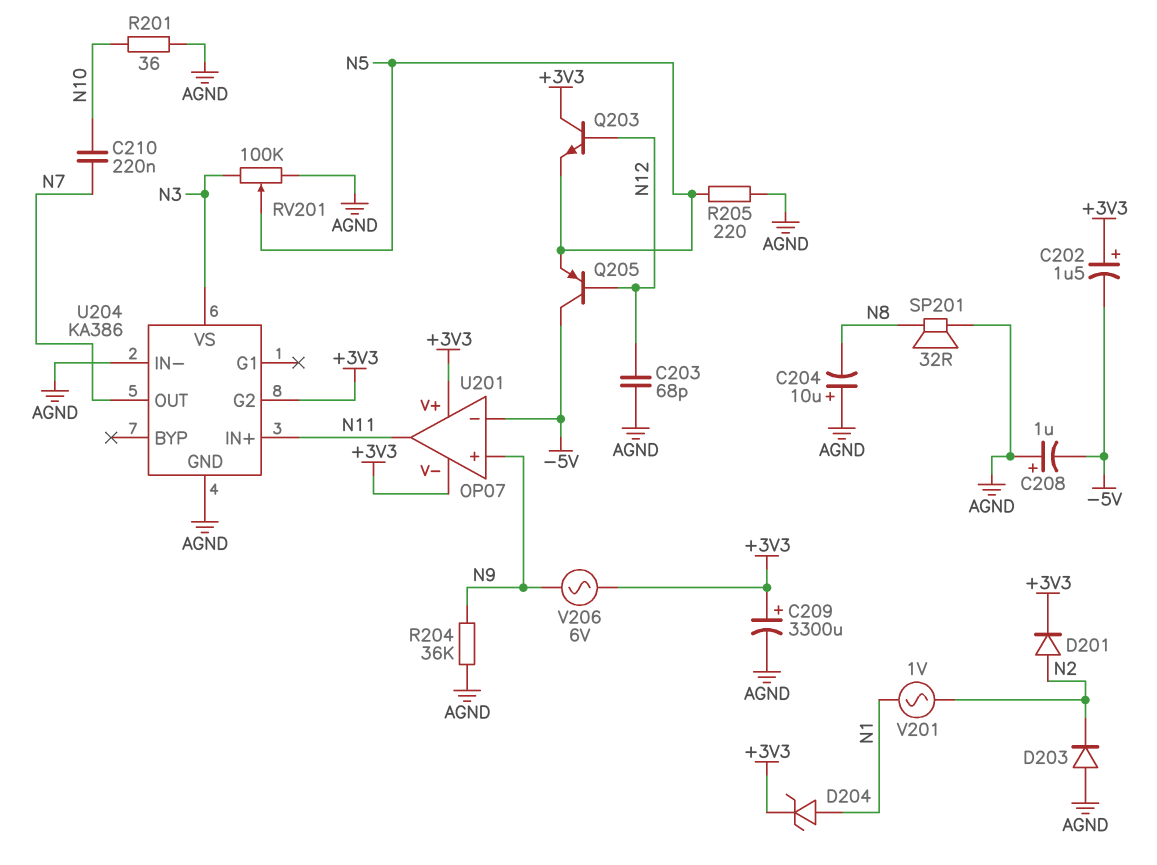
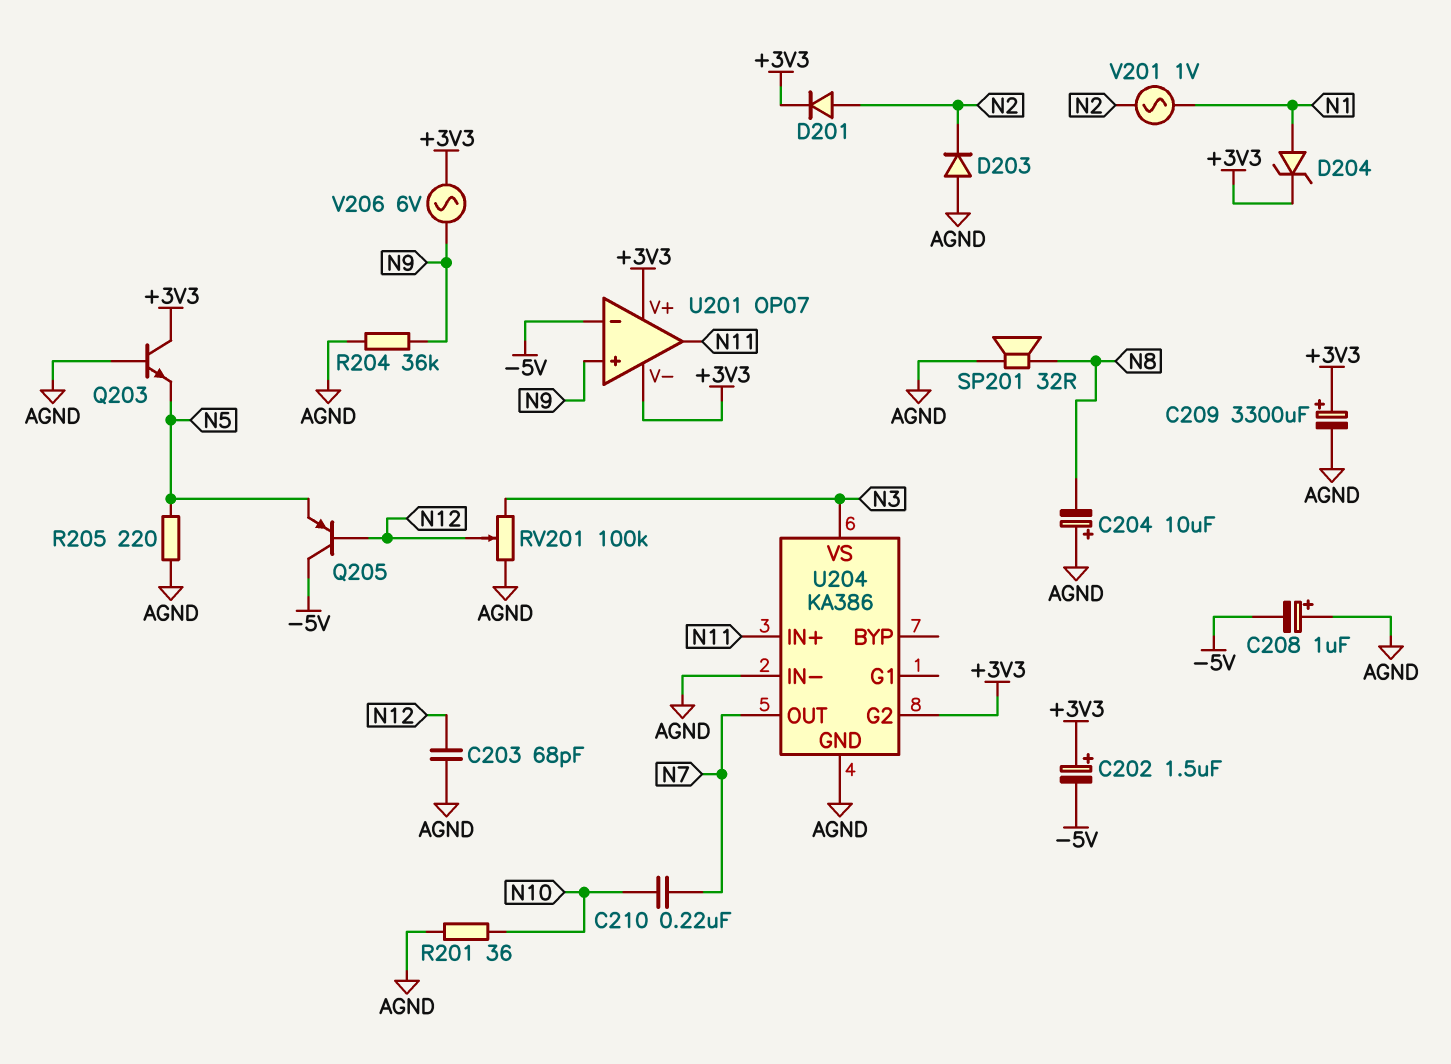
Q203: NPN (B N12, C +3V3, E N5) -> NPN (B AGND, C +3V3, E N5)
RV201: 100k (AGND, N3, wiper N5) -> 100k (AGND, N3, wiper N12)

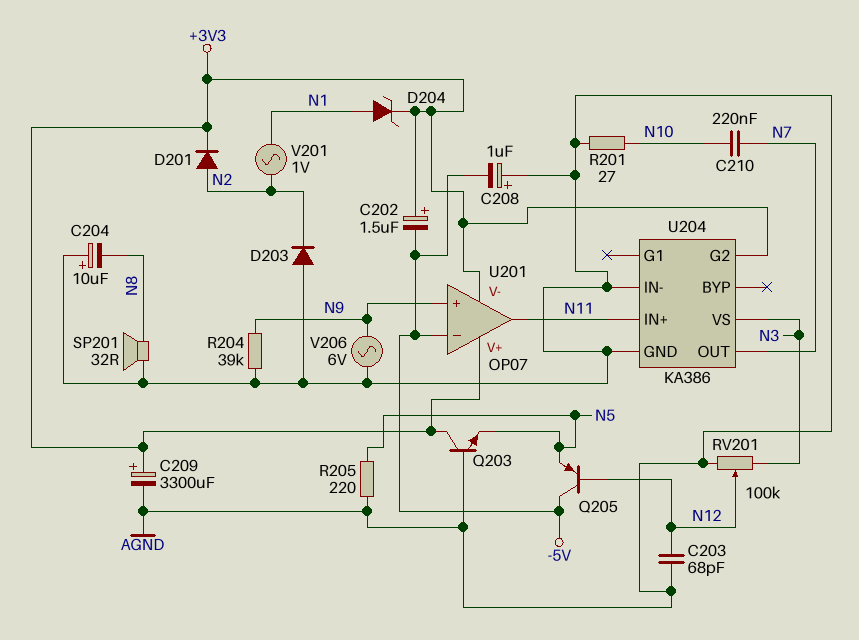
R201: 36 (AGND, N10) -> 27 (AGND, N10)
R204: 36k (AGND, N9) -> 39k (AGND, N9)
V206: AC 6V (+3V3, N9) -> AC 6V (AGND, N9)

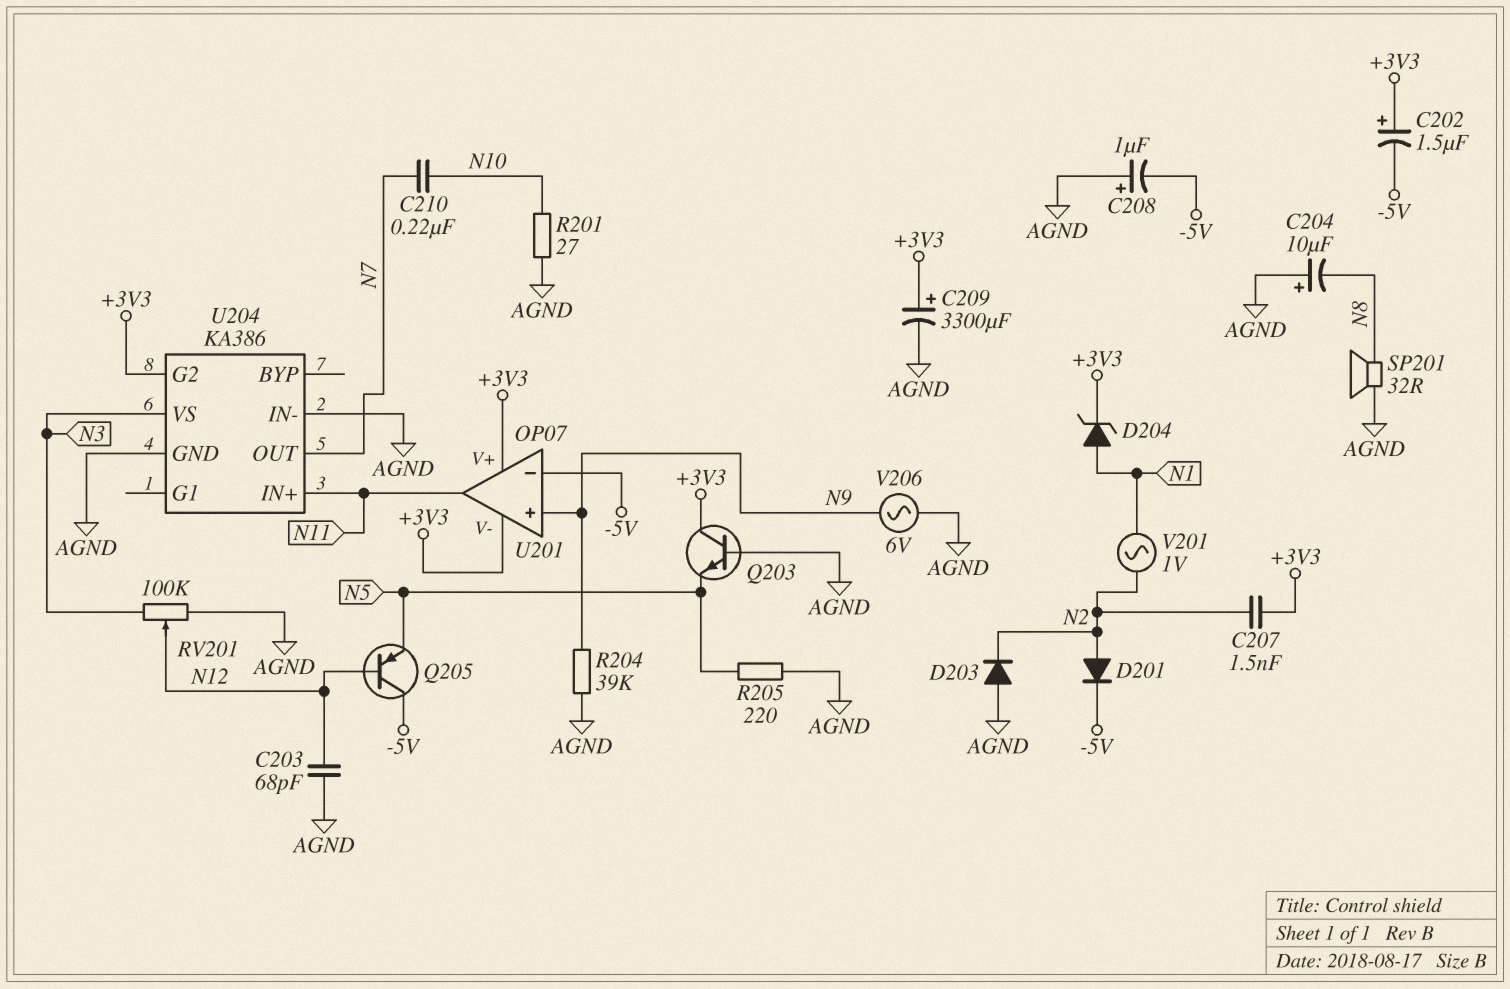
C207: none -> 1.5nF (+3V3, N2)
D201: diode (A N2, K +3V3) -> diode (A N2, K -5V)

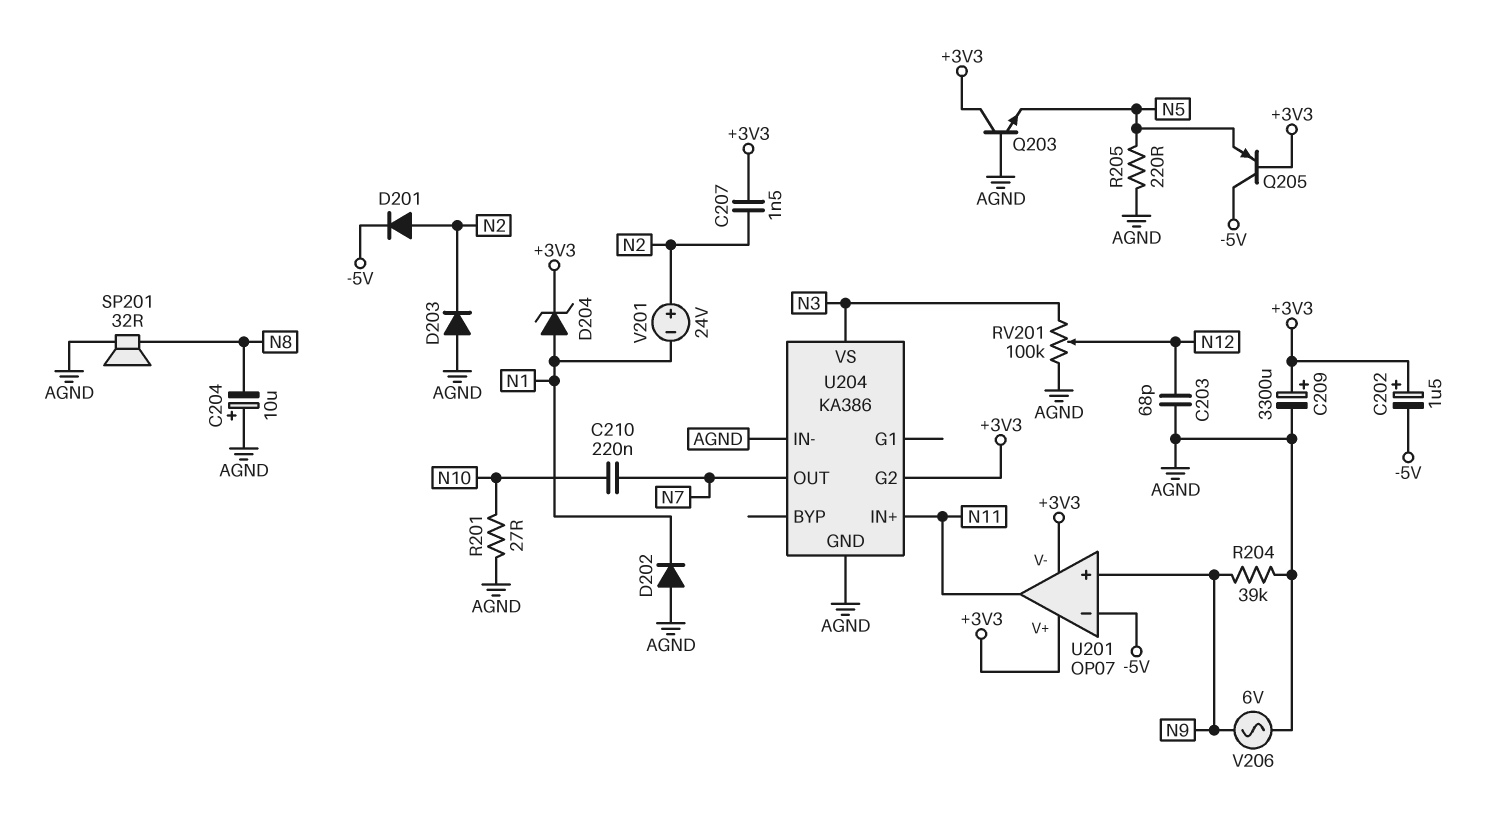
C208: 1uF (plus AGND, minus -5V) -> none
D202: none -> diode (A AGND, K N1)
Q205: PNP (B N12, C -5V, E N5) -> PNP (B +3V3, C -5V, E N5)
V201: AC 1V (N1, N2) -> 24V (plus N2, minus N1)

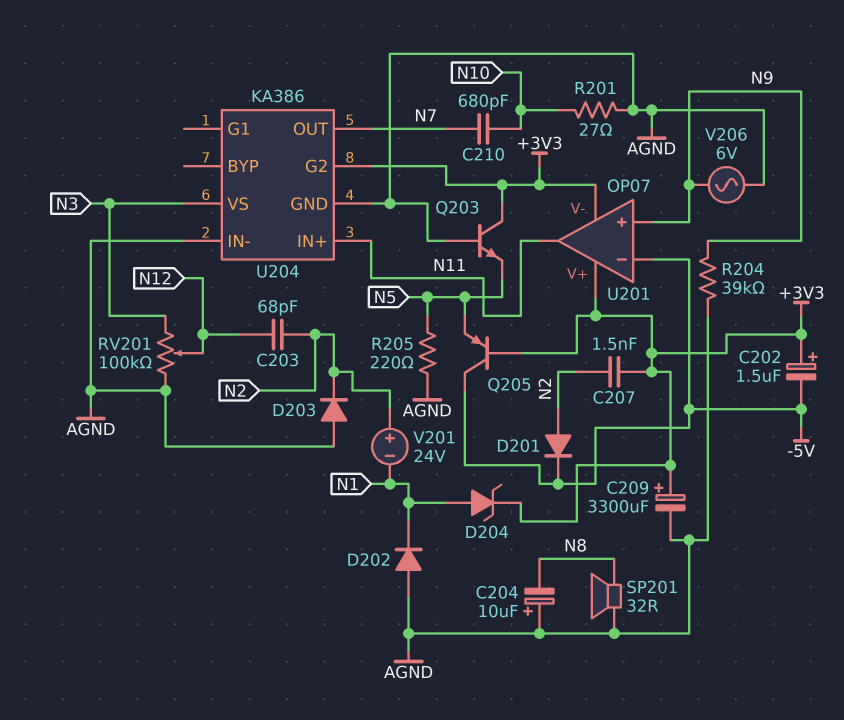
C203: 68pF (AGND, N12) -> 68pF (N2, N12)
C210: 220nF (N7, N10) -> 680pF (N7, N10)

